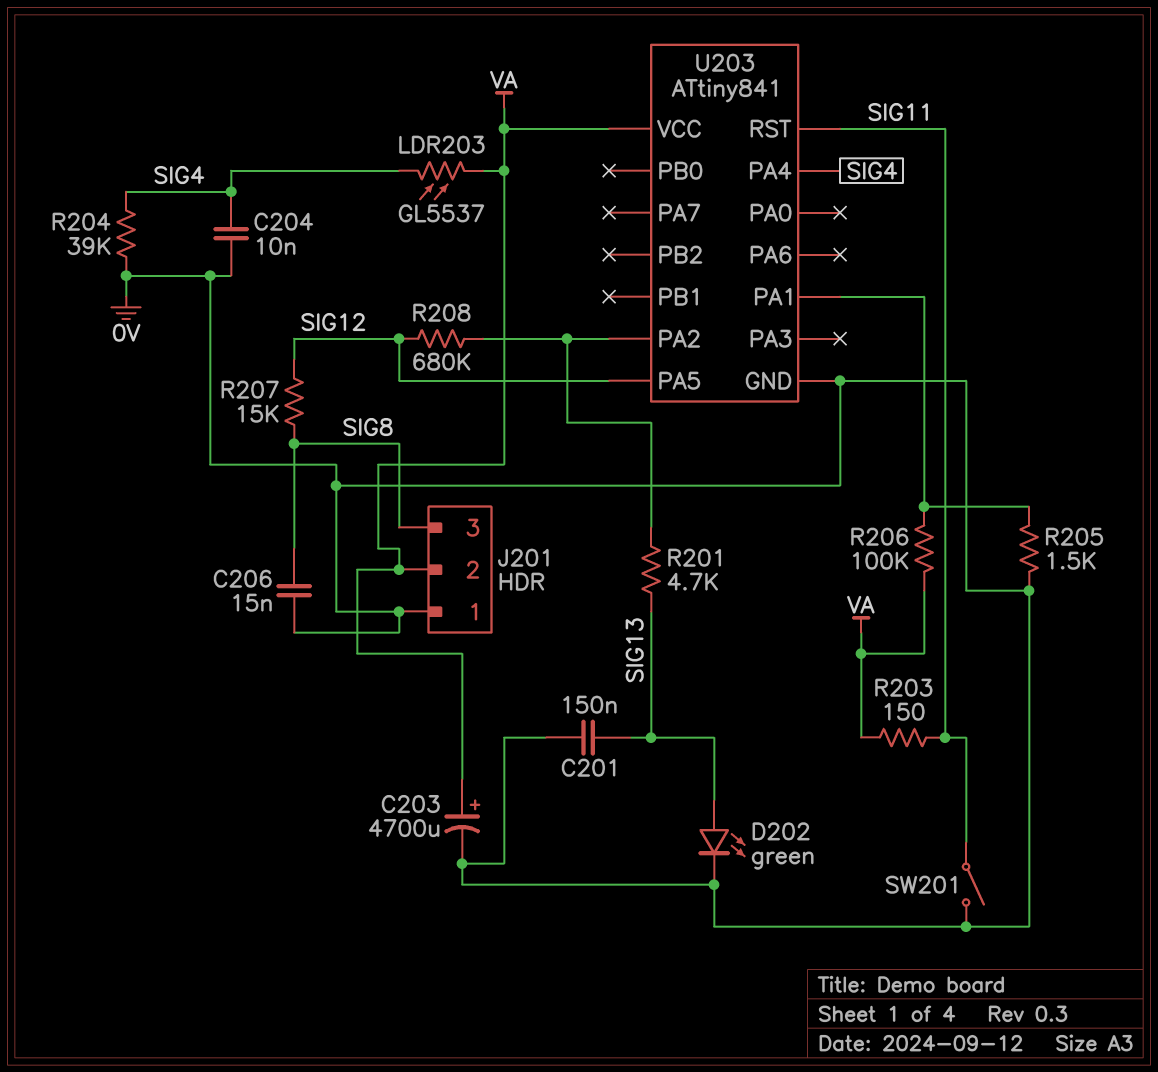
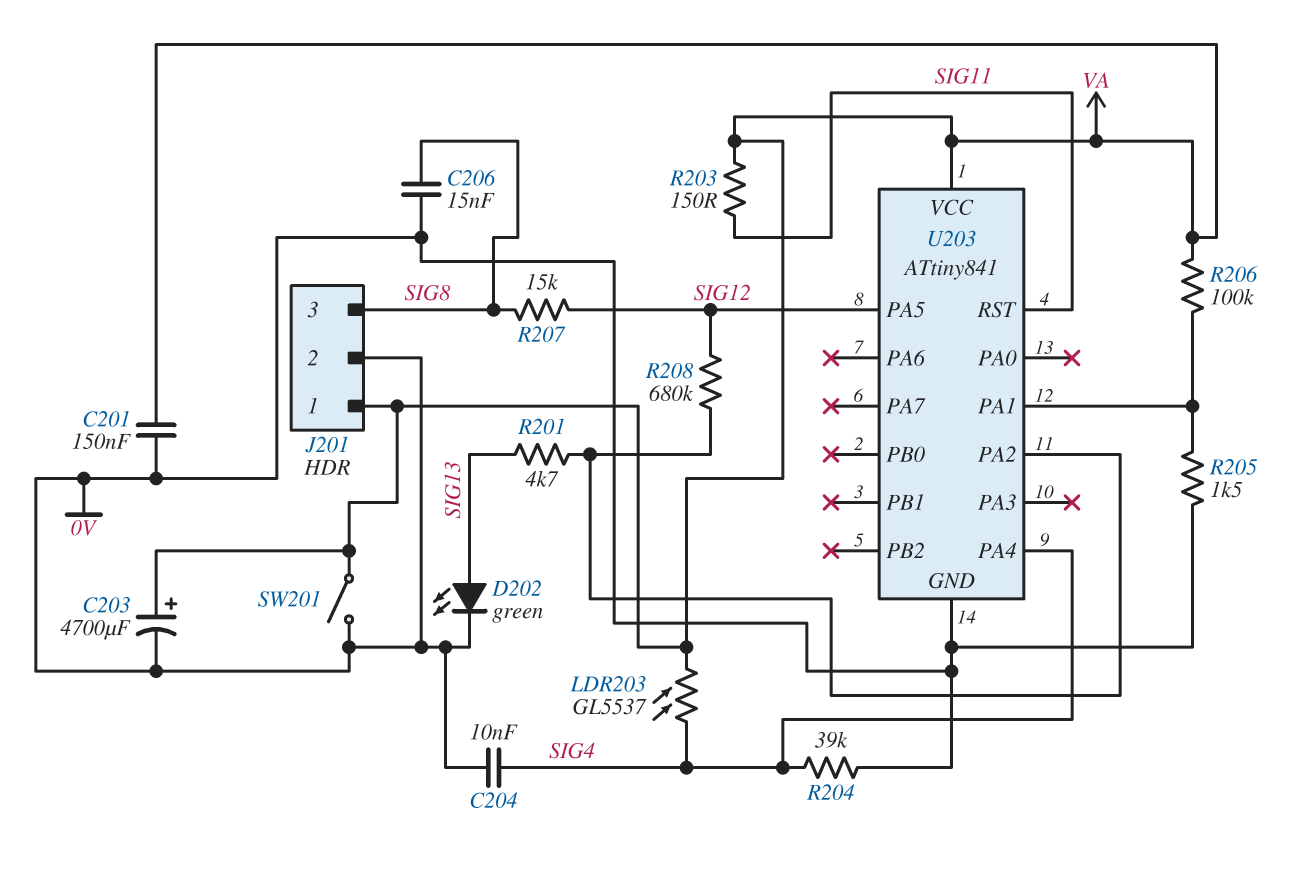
C201: 150nF (0V, SIG13) -> 150nF (0V, VA)
J201 pin 1: 0V -> VA
J201 pin 2: VA -> 0V
SW201: switch (0V, SIG11) -> switch (0V, VA)

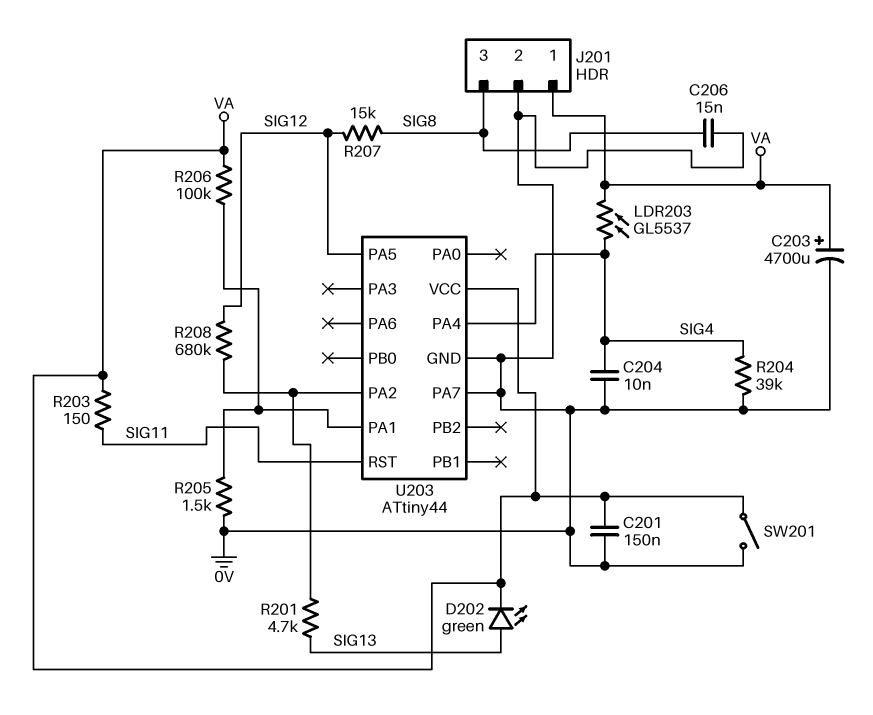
D202: LED green (A SIG13, K 0V) -> LED green (A SIG13, K VA)
U203: ATtiny841 -> ATtiny44
U203 pin PA7: none -> 0V

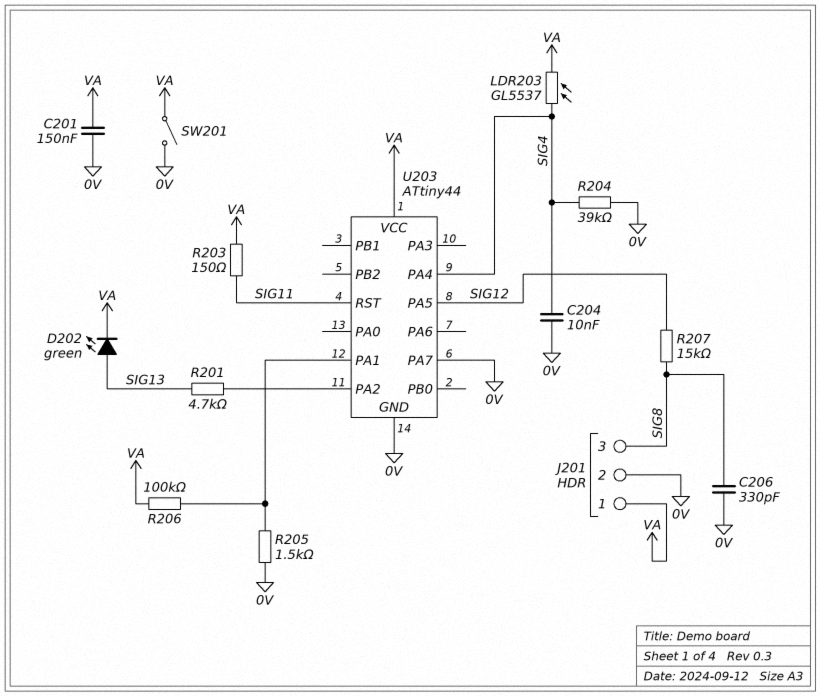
C203: 4700uF (plus VA, minus 0V) -> none
C206: 15nF (0V, SIG8) -> 330pF (0V, SIG8)
R208: 680k (SIG12, U203/PA2) -> none

